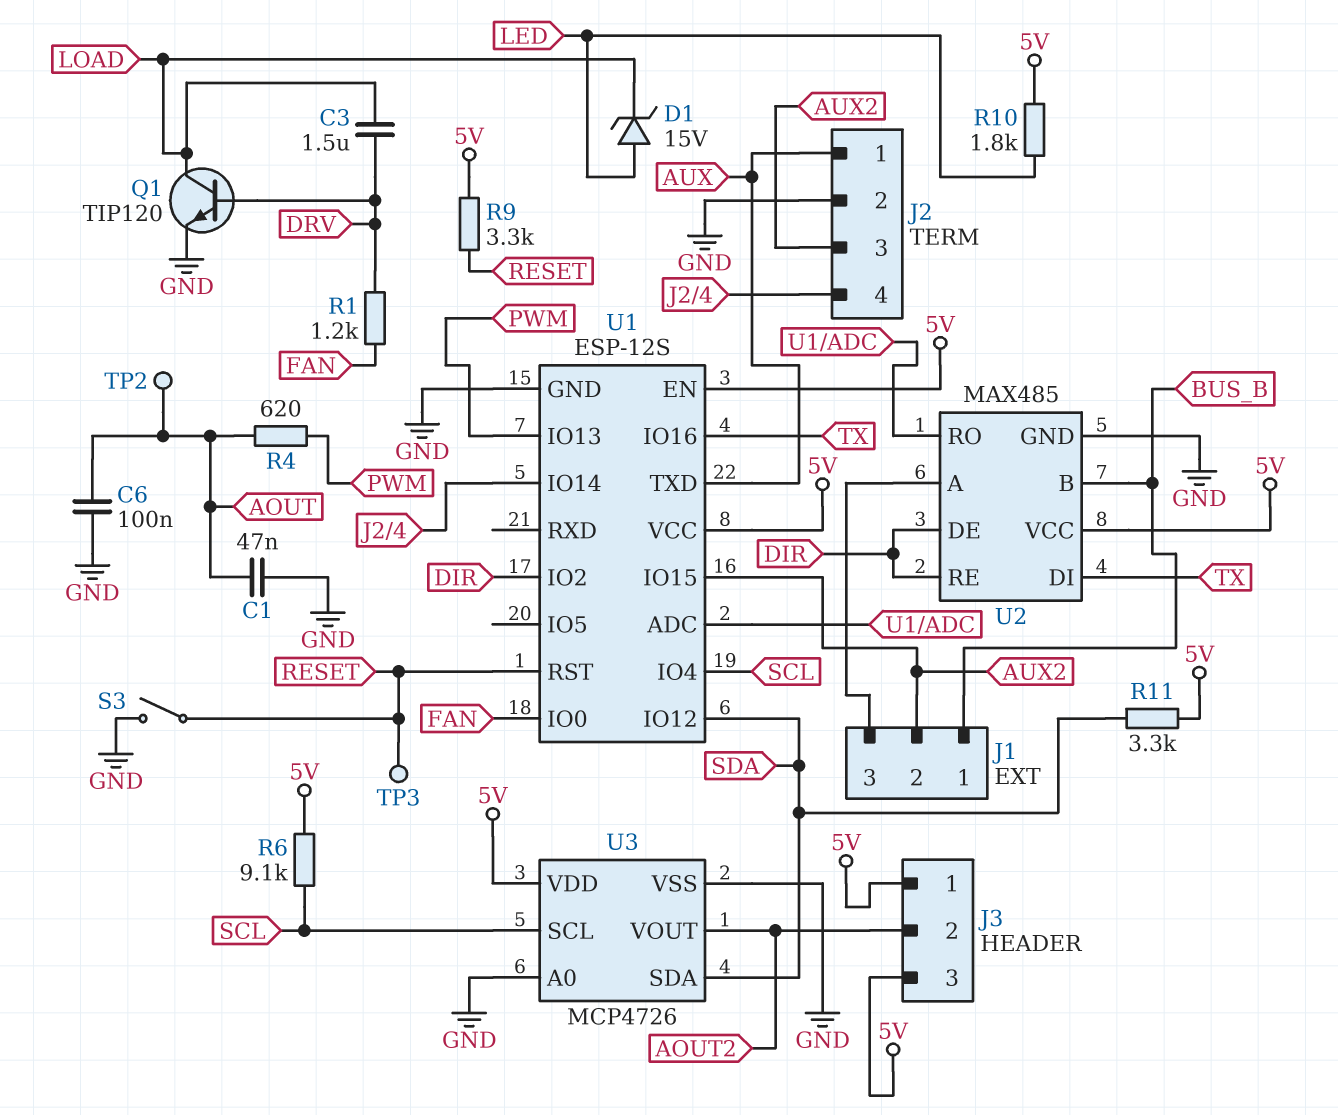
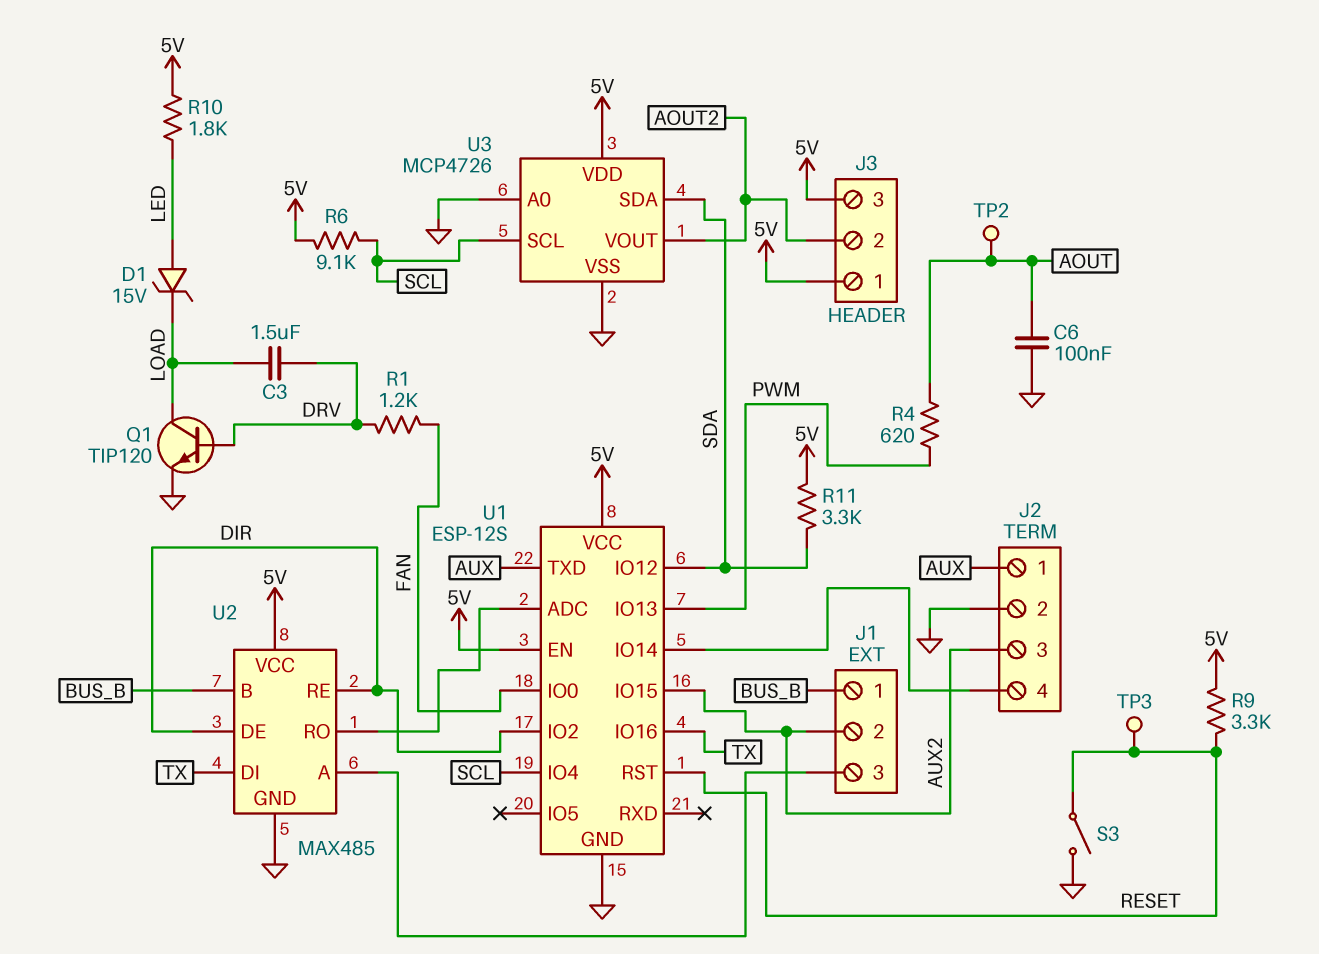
C1: 47nF (AOUT, GND) -> none

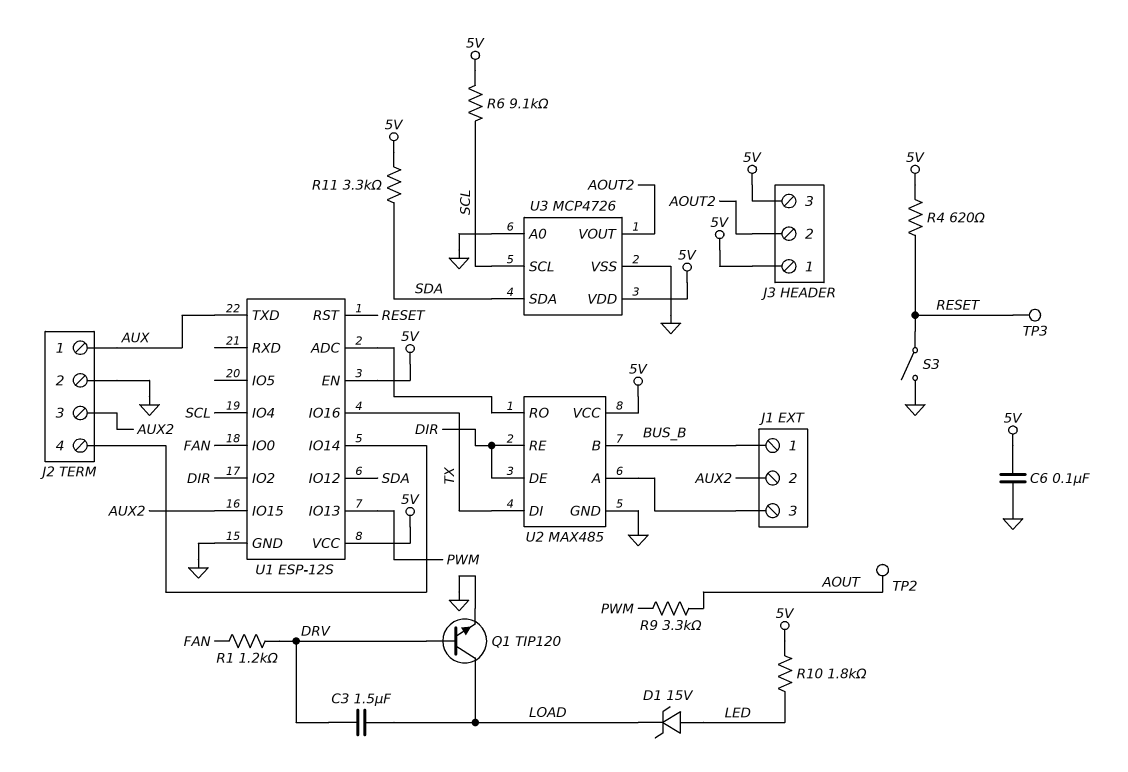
C6: 100nF (AOUT, GND) -> 100nF (5V, GND)
R4: 620 (AOUT, PWM) -> 620 (5V, RESET)
R9: 3.3k (5V, RESET) -> 3.3k (AOUT, PWM)

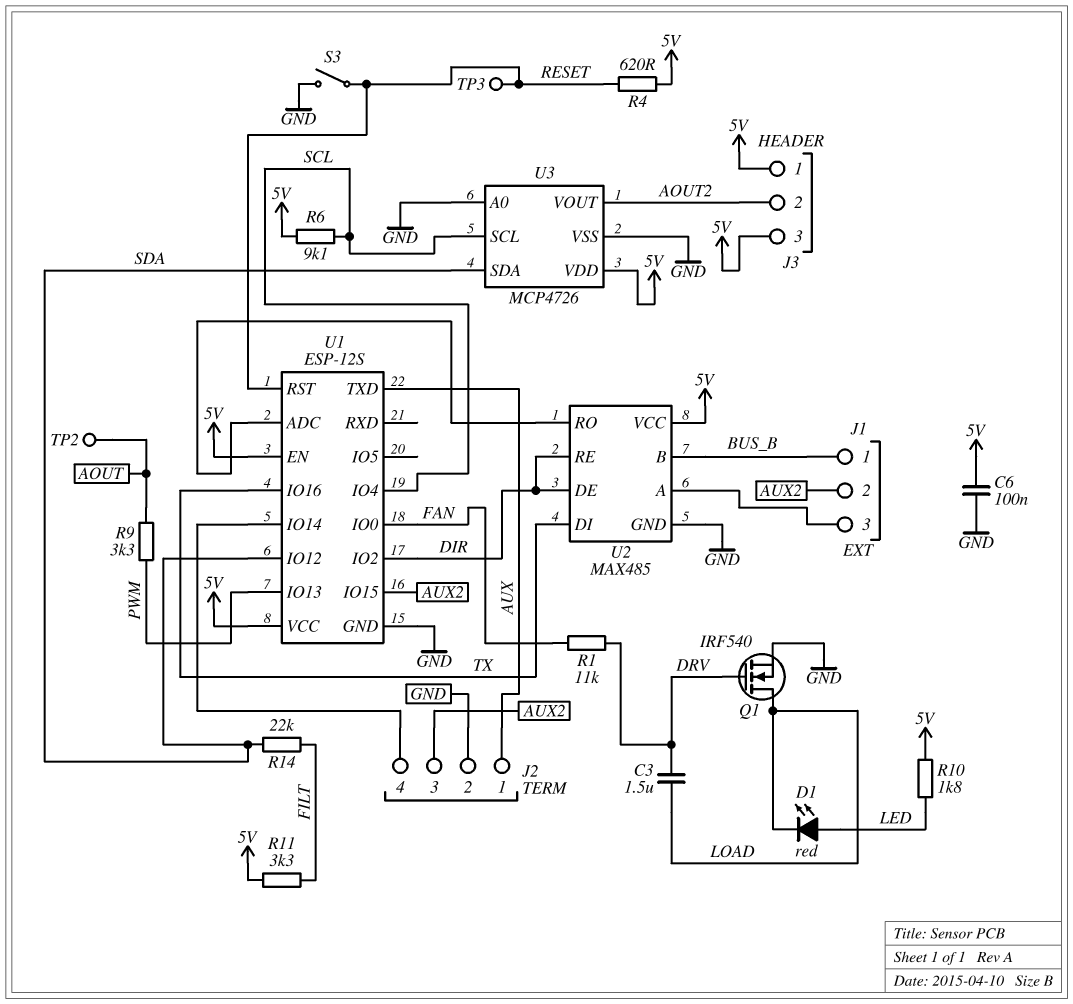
D1: zener 15V (A LED, K LOAD) -> LED red (A LED, K LOAD)
Q1: NPN TIP120 (B DRV, C LOAD, E GND) -> NMOS IRF540 (G DRV, D LOAD, S GND)
R1: 1.2k (DRV, FAN) -> 11k (DRV, FAN)
R11: 3.3k (5V, SDA) -> 3.3k (5V, FILT)
R14: none -> 22k (FILT, SDA)

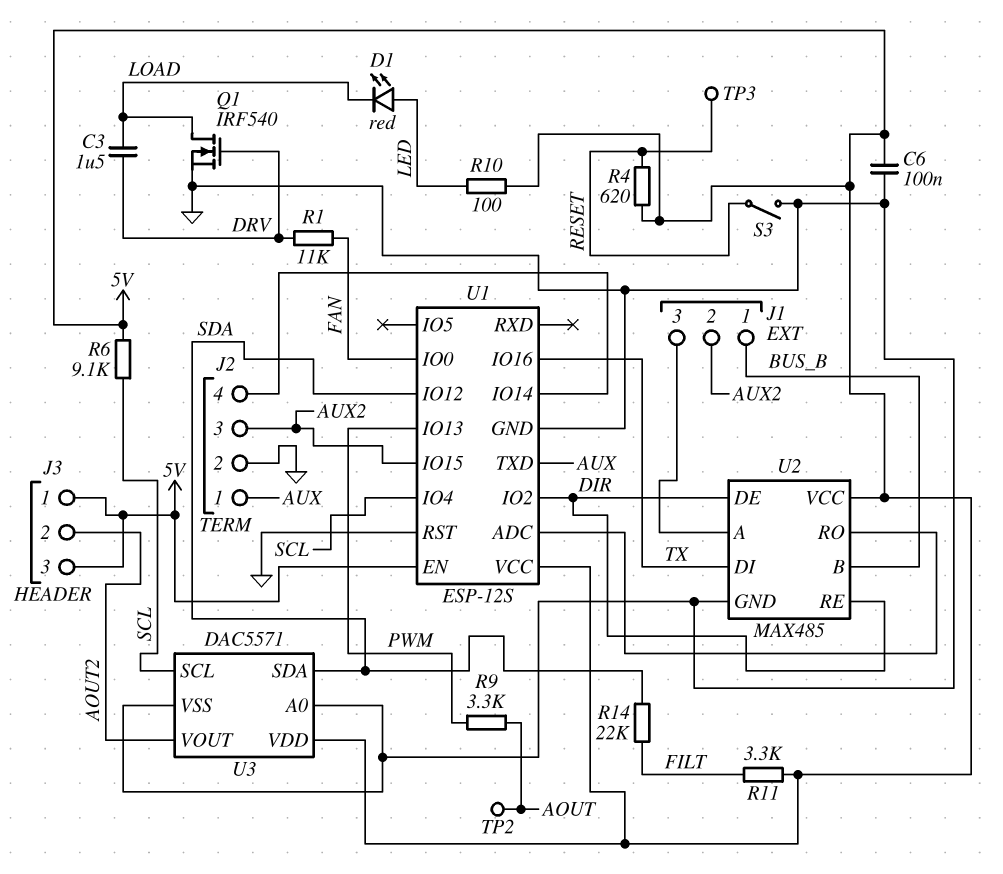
R10: 1.8k (5V, LED) -> 100 (5V, LED)
U1 pin RST: RESET -> GND
U3: MCP4726 -> DAC5571

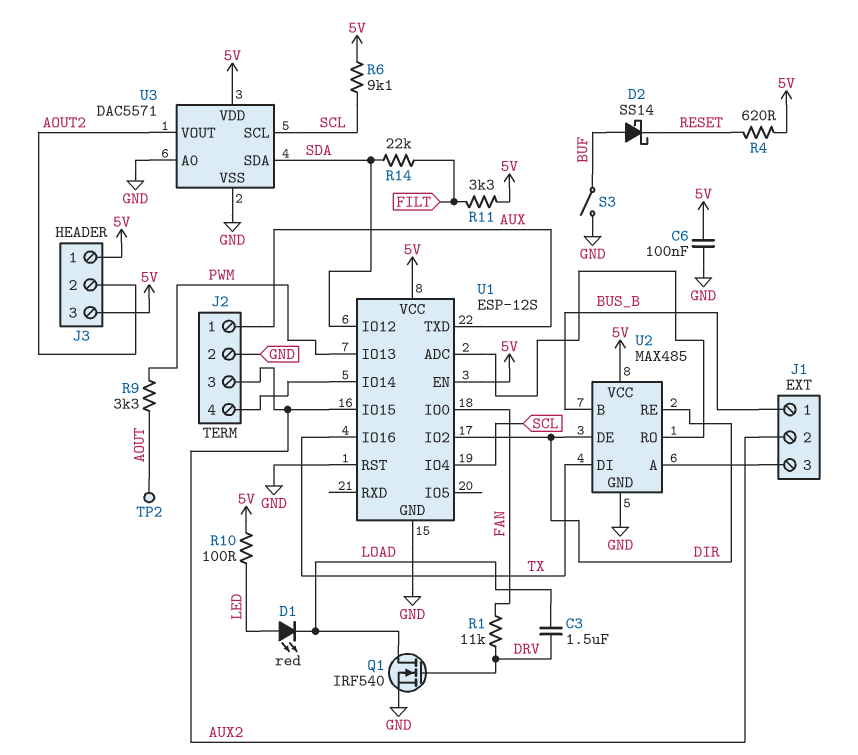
D2: none -> schottky SS14 (A BUF, K RESET)
S3: switch (GND, RESET) -> switch (BUF, GND)
TP3: test point (RESET) -> none

